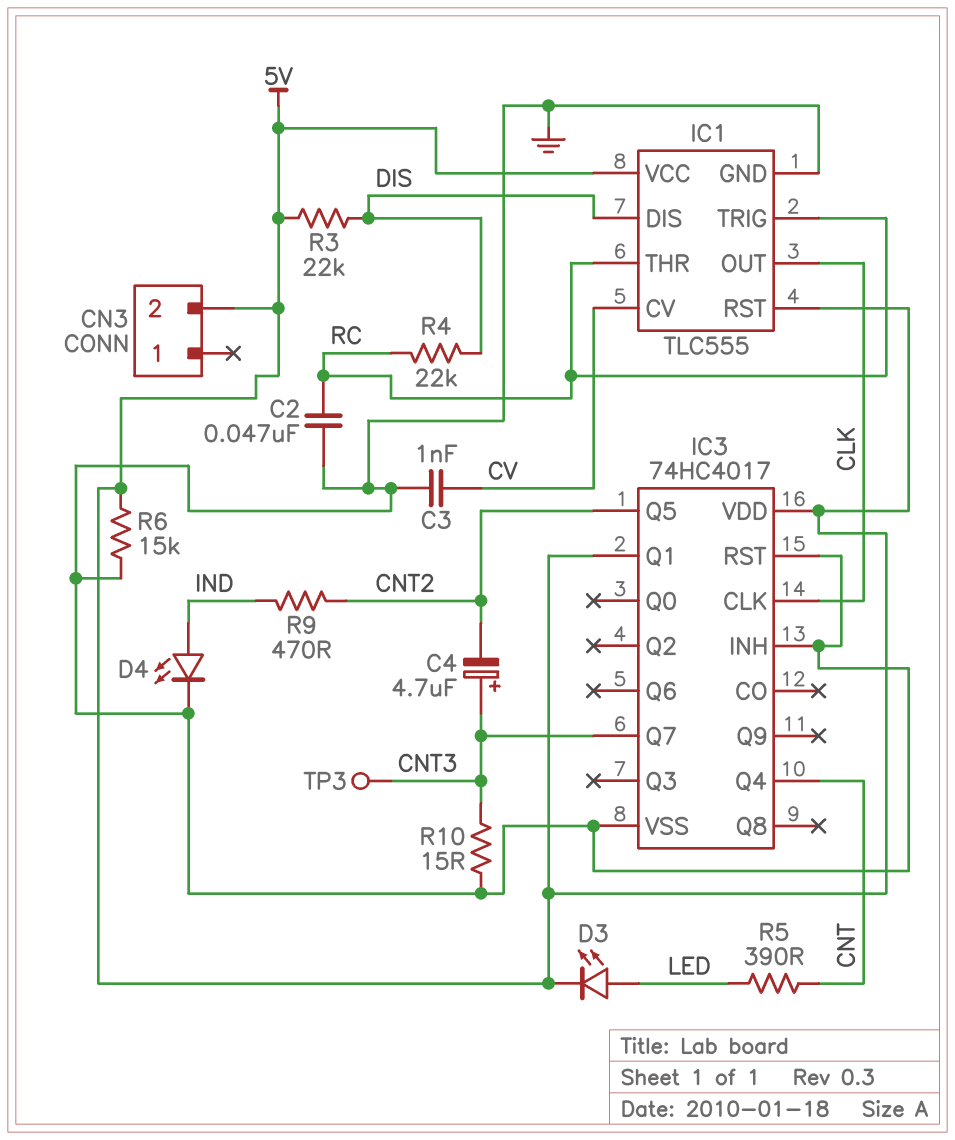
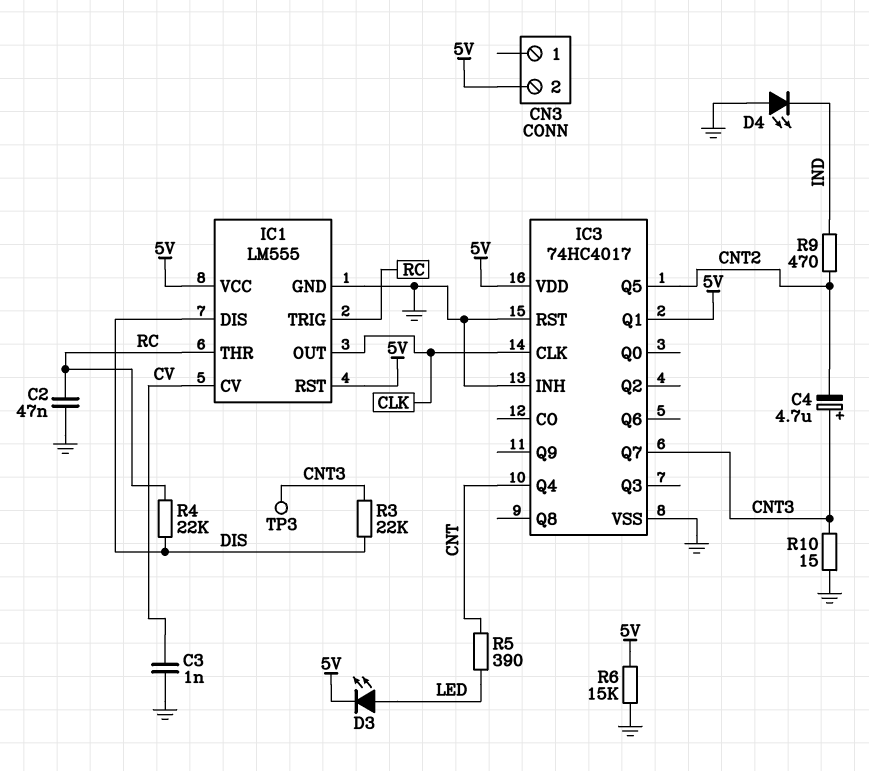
D4: LED (A IND, K GND) -> LED (A GND, K IND)
IC1: TLC555 -> LM555
R3: 22k (5V, DIS) -> 22k (CNT3, DIS)

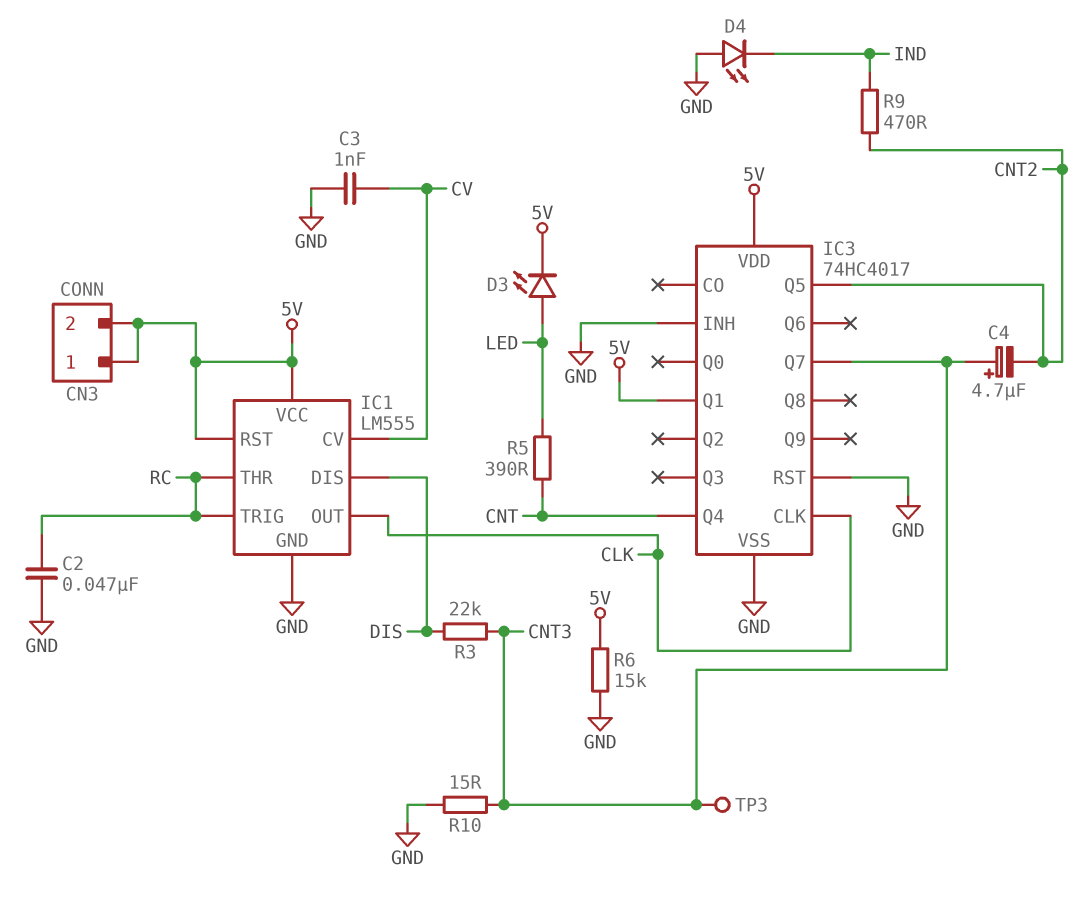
CN3 pin 1: none -> 5V
R4: 22k (DIS, RC) -> none

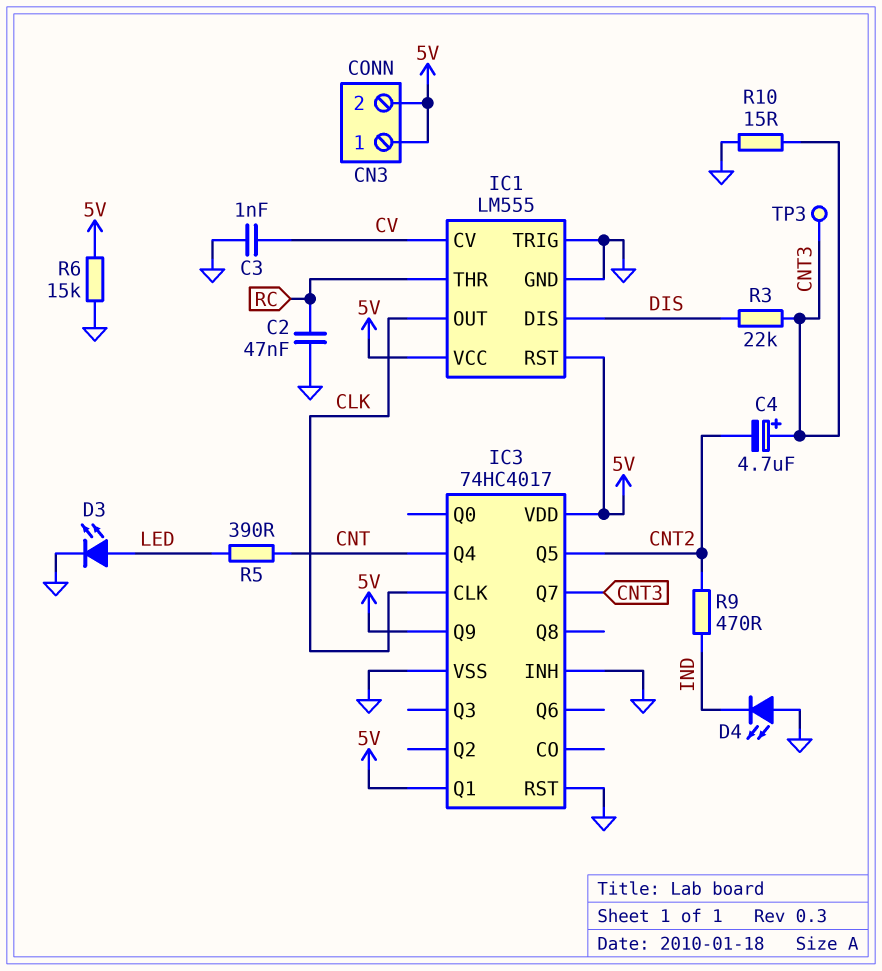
D3: LED (A LED, K 5V) -> LED (A LED, K GND)
IC1 pin TRIG: RC -> GND
IC3 pin Q9: none -> 5V

